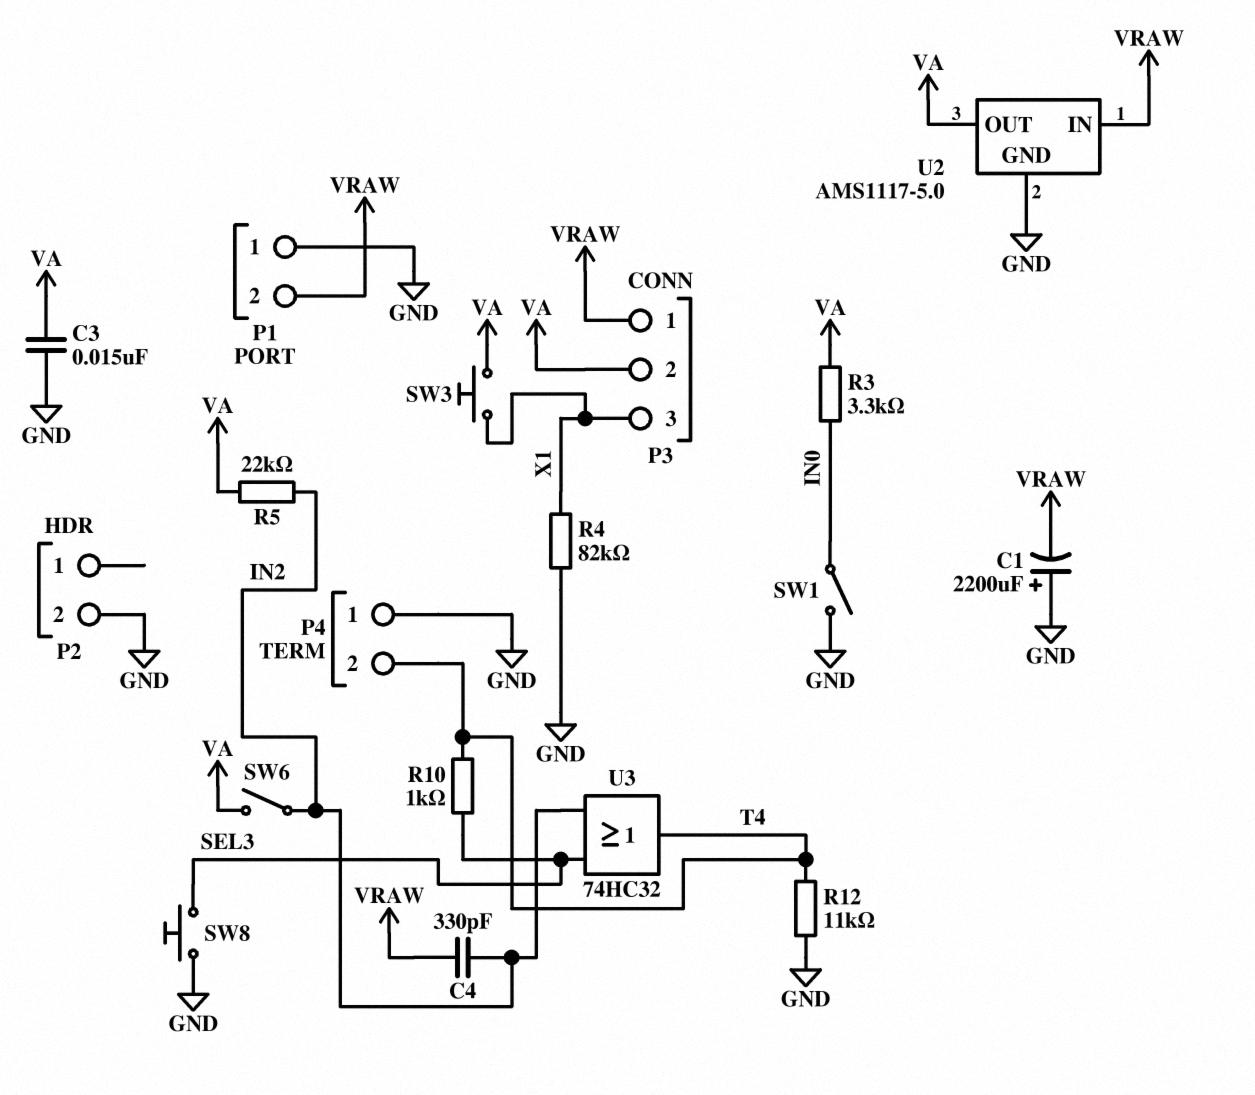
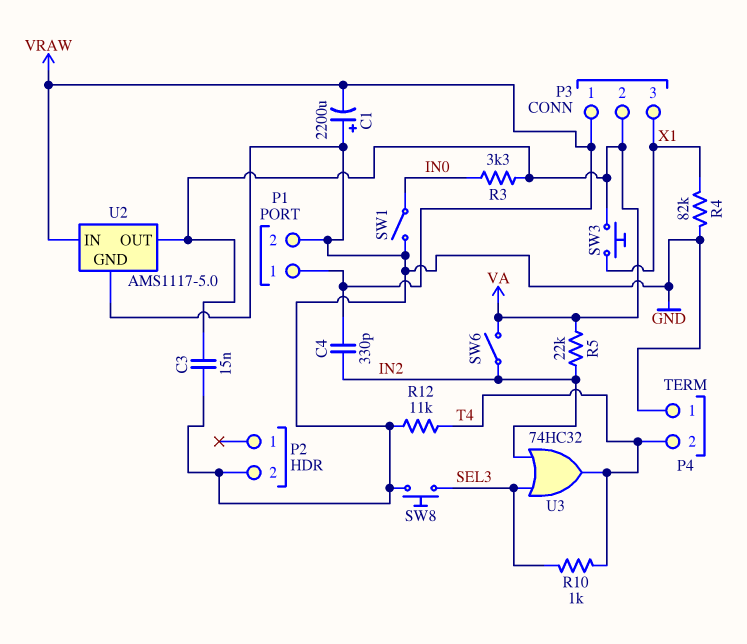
P1 pin 1: GND -> VRAW
P1 pin 2: VRAW -> GND

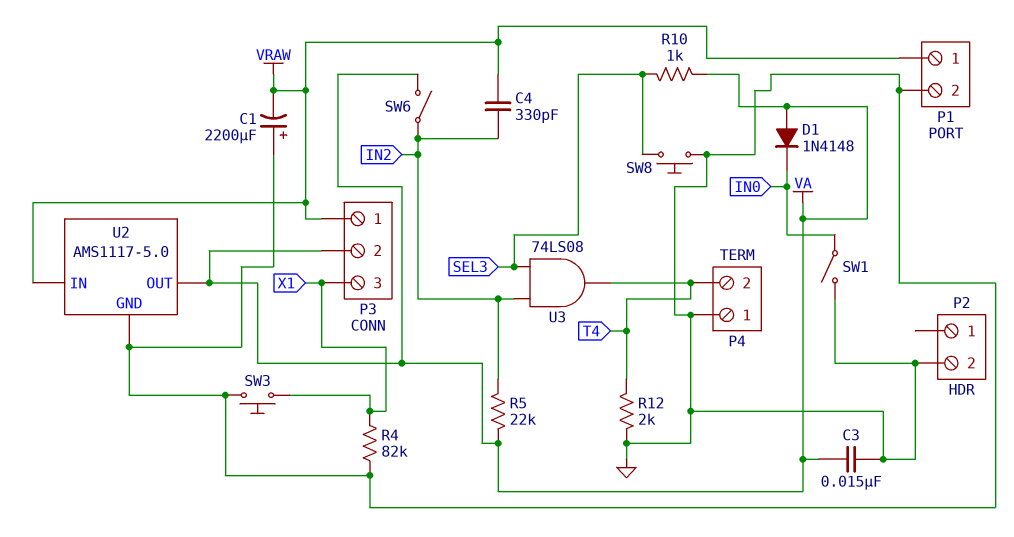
D1: none -> diode 1N4148 (A VA, K IN0)
R3: 3.3k (IN0, VA) -> none
R10: 1k (SEL3, T4) -> 1k (SEL3, VA)
R12: 11k (GND, T4) -> 2k (GND, T4)
SW3: button (VA, X1) -> button (GND, X1)
U3: OR 74HC32 (in IN2, in SEL3, out T4) -> AND 74LS08 (in IN2, in SEL3, out T4)

